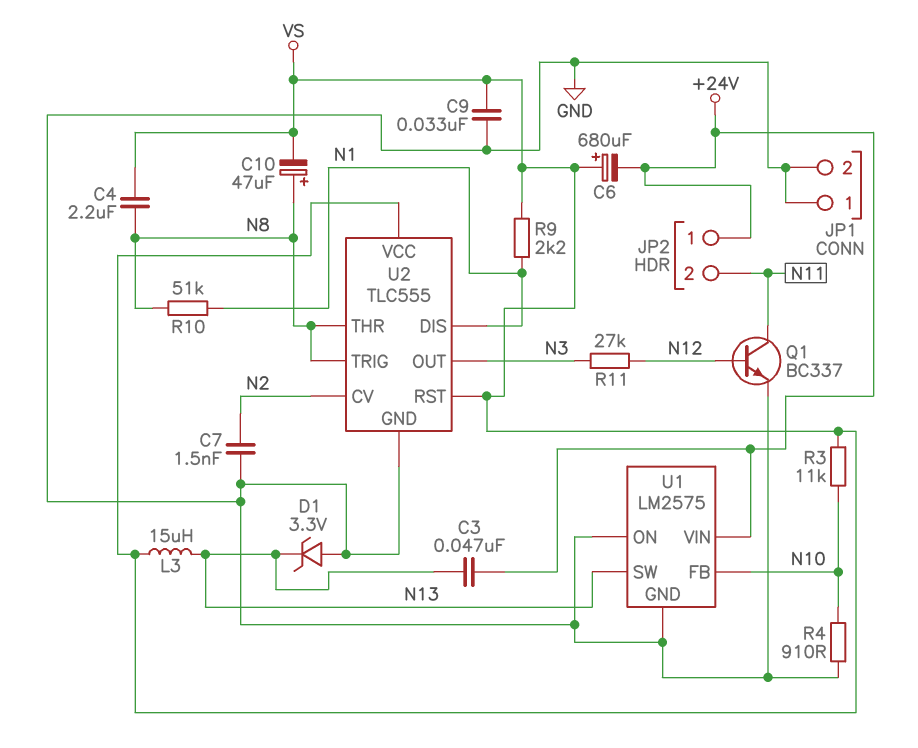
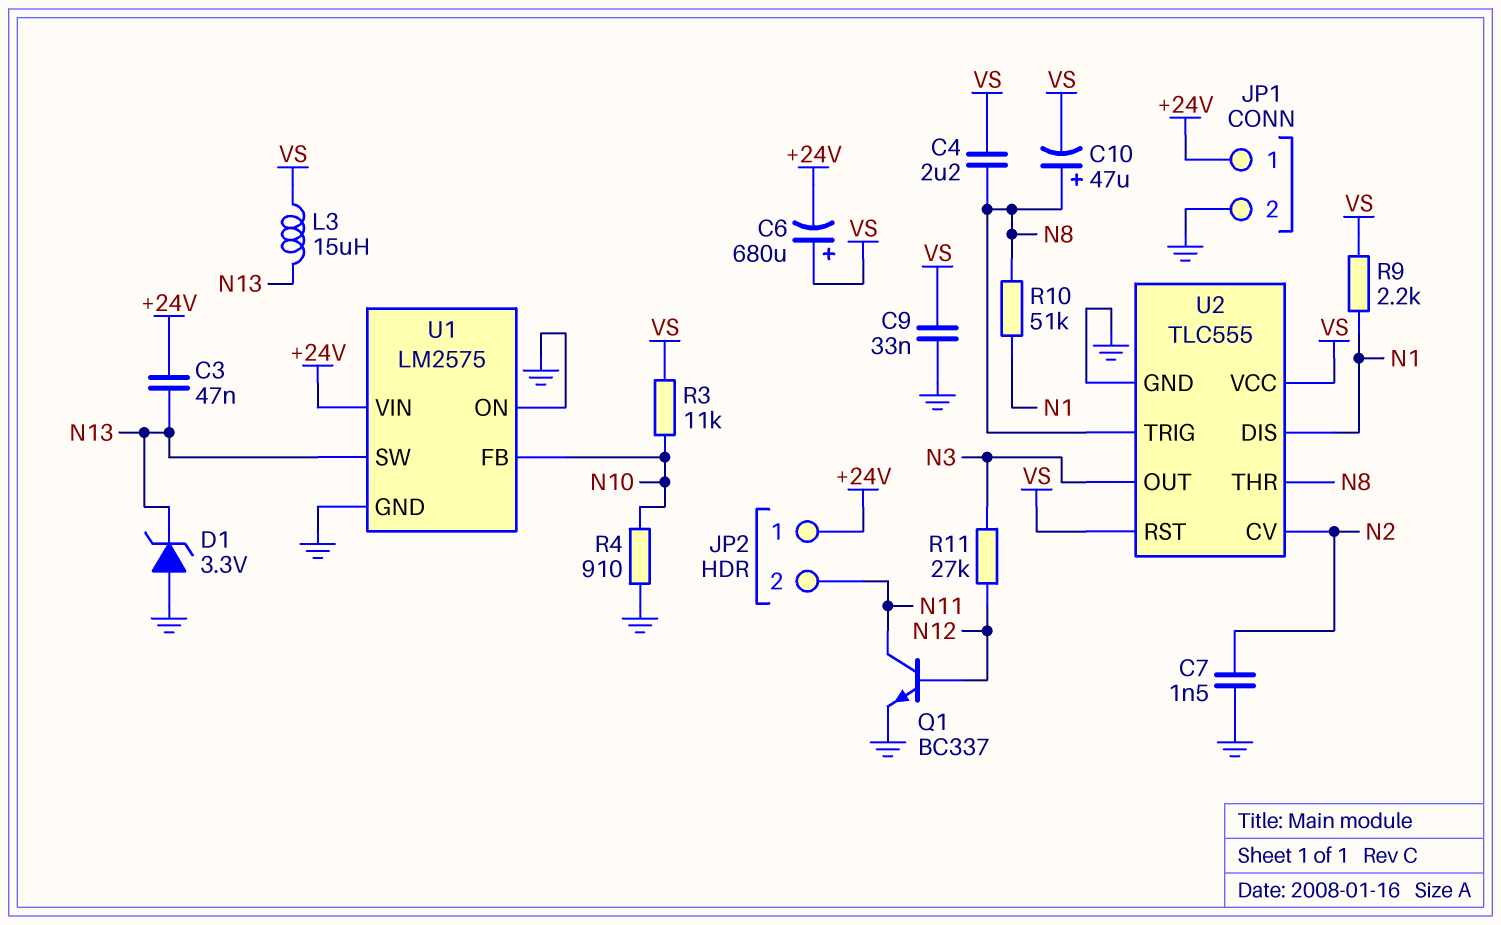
JP1 pin 1: GND -> +24V

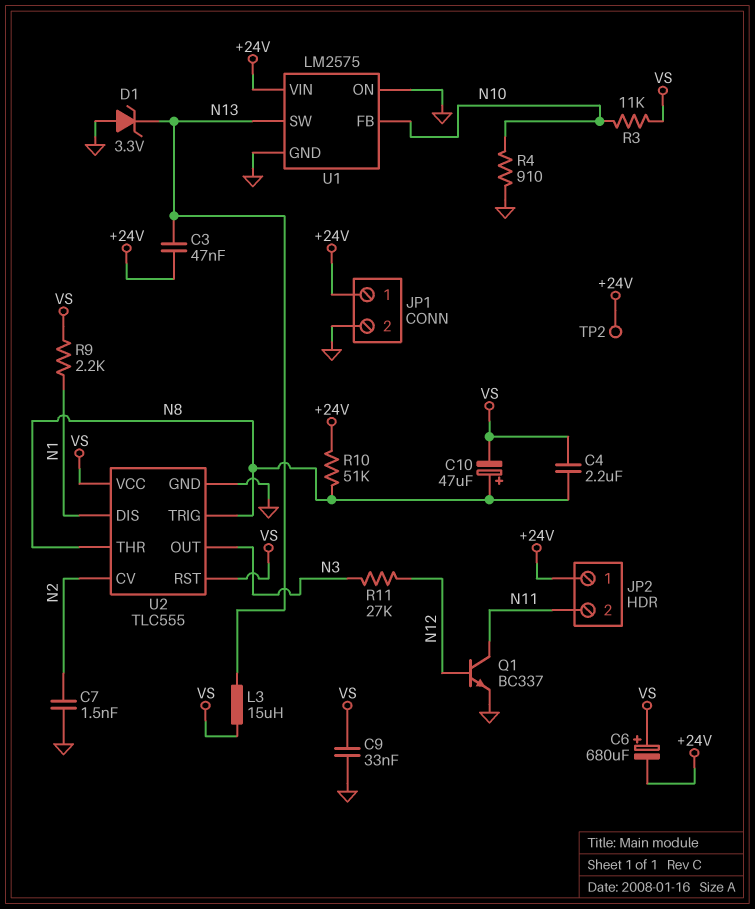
R10: 51k (N1, N8) -> 51k (+24V, N8)
TP2: none -> test point (+24V)

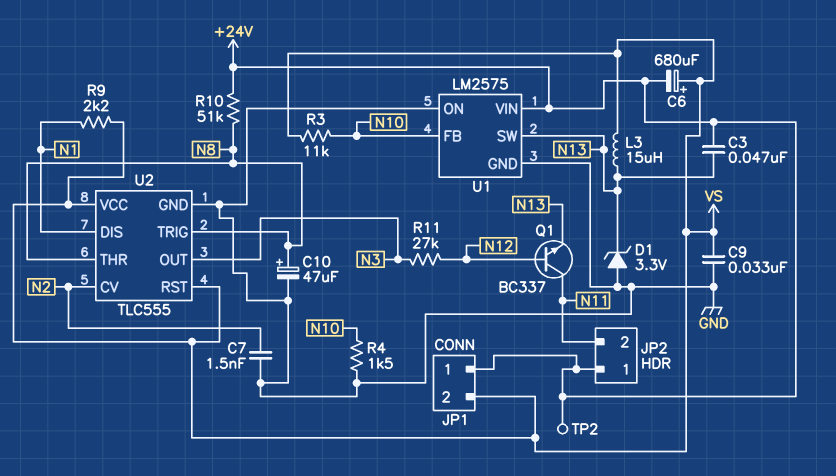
C4: 2.2uF (N8, VS) -> none
C10: 47uF (plus N8, minus VS) -> 47uF (plus N8, minus GND)
JP1 pin 2: GND -> VS
Q1: NPN BC337 (B N12, C N11, E GND) -> NPN BC337 (B N12, C N11, E N13)
R4: 910 (GND, N10) -> 1.5k (GND, N10)

